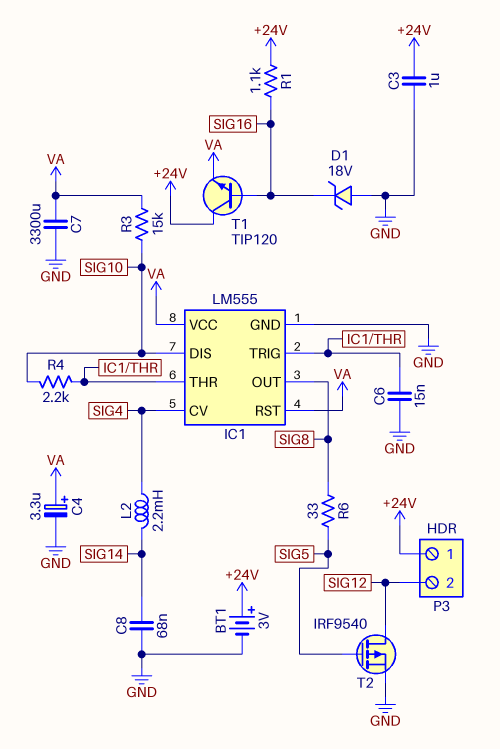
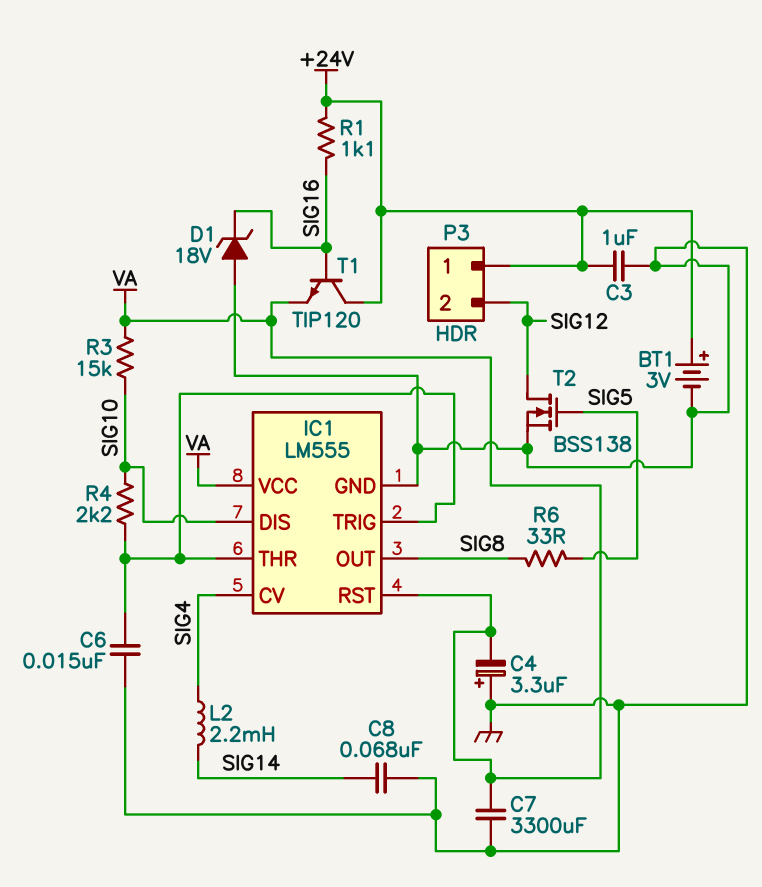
C4: 3.3uF (plus VA, minus GND) -> 3.3uF (plus GND, minus VA)
T2: PMOS IRF9540 (G SIG5, D SIG12, S GND) -> NMOS BSS138 (G SIG5, D SIG12, S GND)

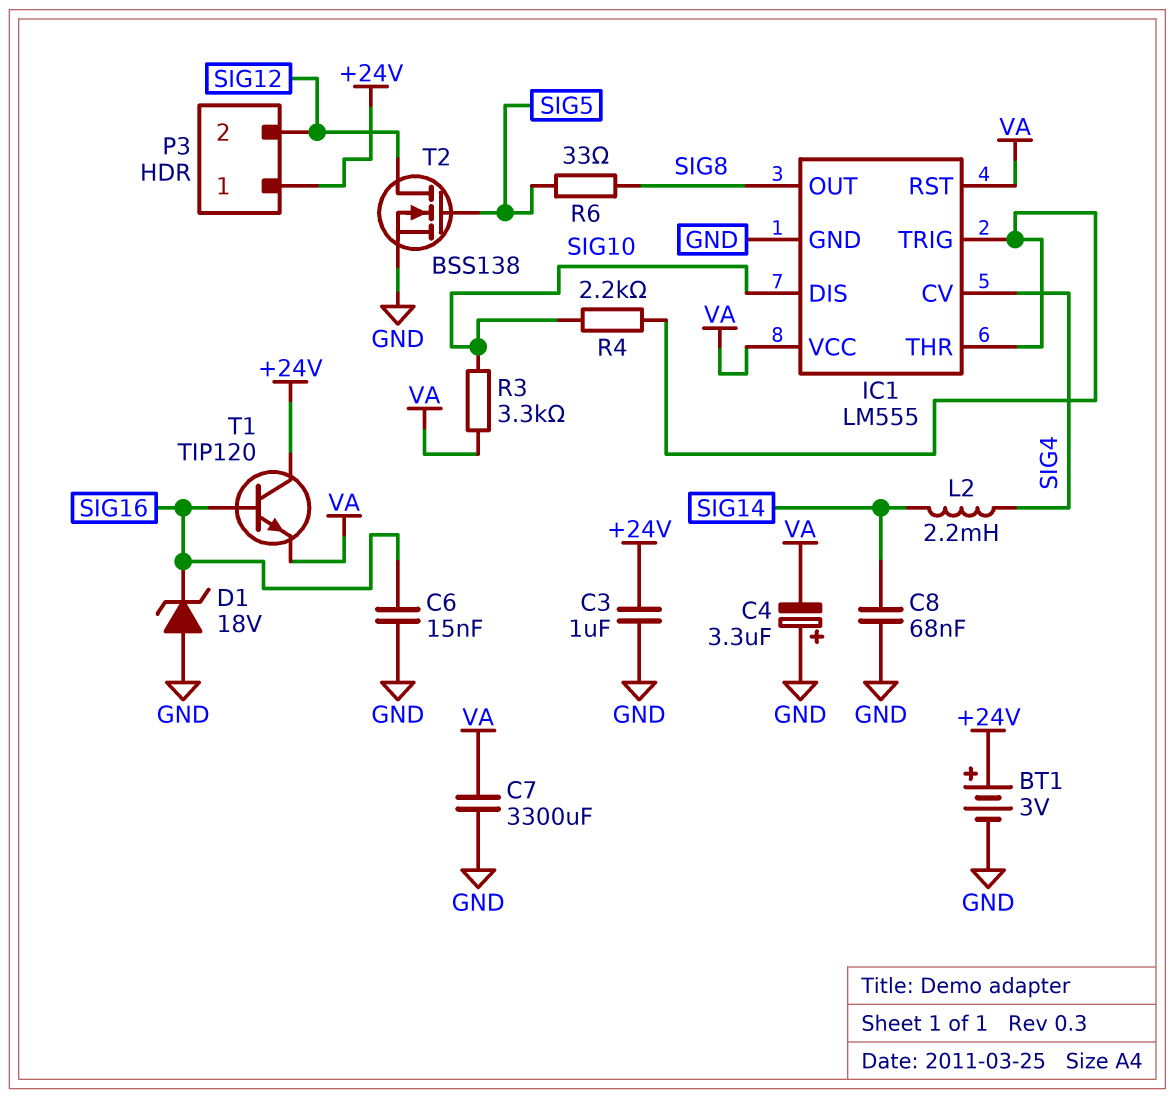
C6: 15nF (GND, IC1/THR) -> 15nF (GND, SIG16)
R1: 1.1k (+24V, SIG16) -> none
R3: 15k (SIG10, VA) -> 3.3k (SIG10, VA)

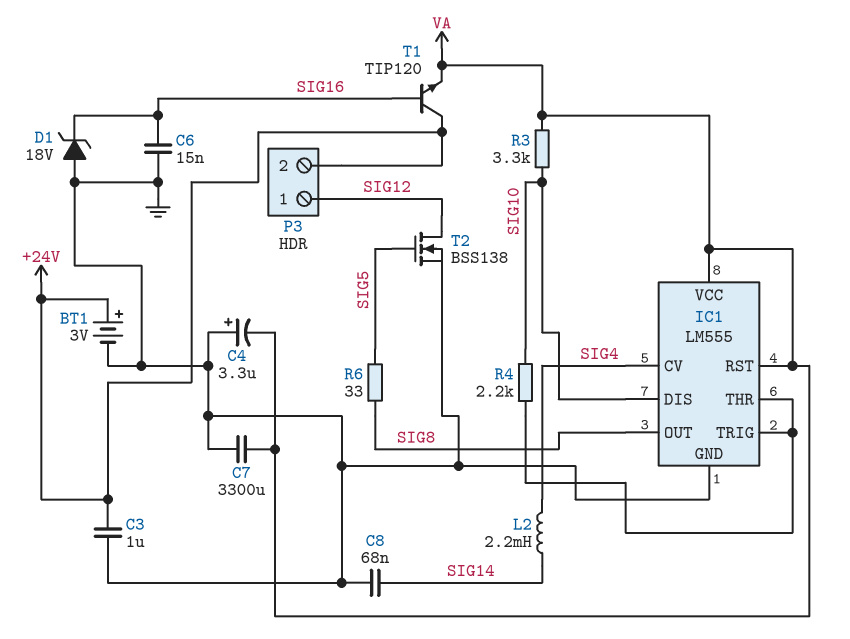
P3 pin 1: +24V -> SIG12
P3 pin 2: SIG12 -> +24V

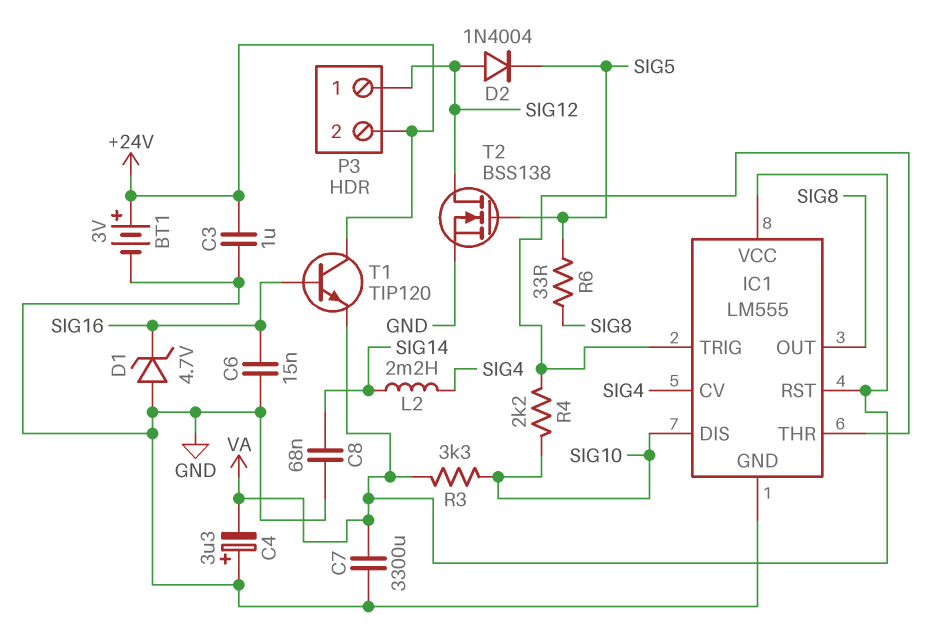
D1: zener 18V (A GND, K SIG16) -> zener 4.7V (A GND, K SIG16)
D2: none -> diode 1N4004 (A SIG12, K SIG5)

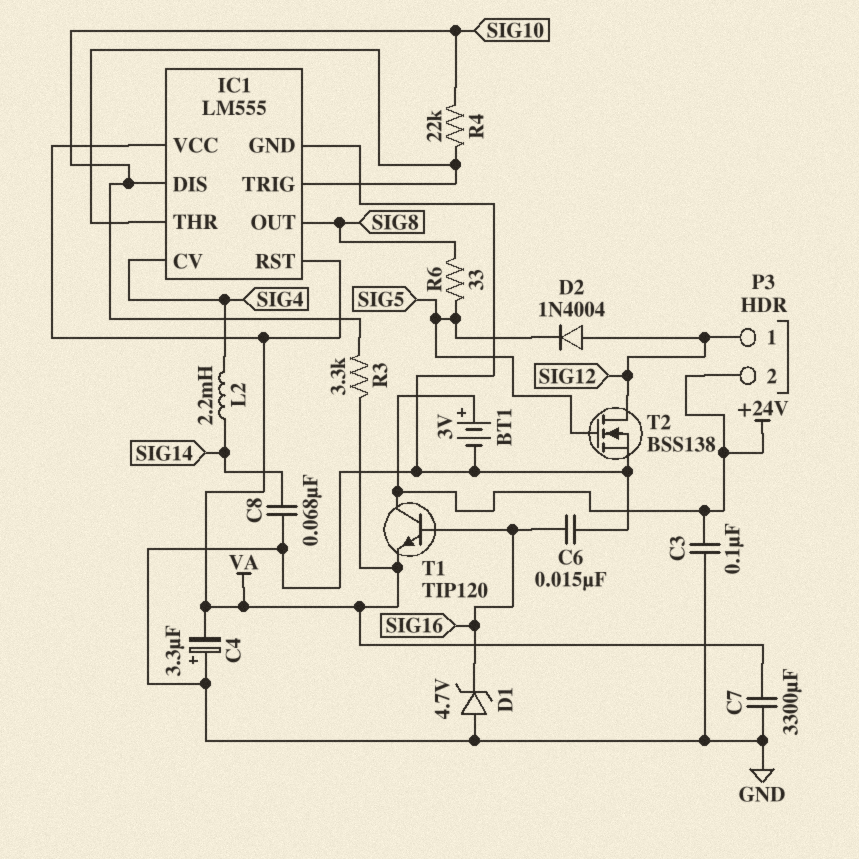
C3: 1uF (+24V, GND) -> 100nF (+24V, GND)
R4: 2.2k (IC1/THR, SIG10) -> 22k (IC1/THR, SIG10)

